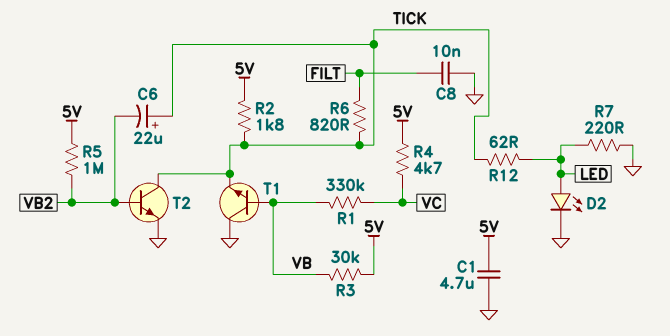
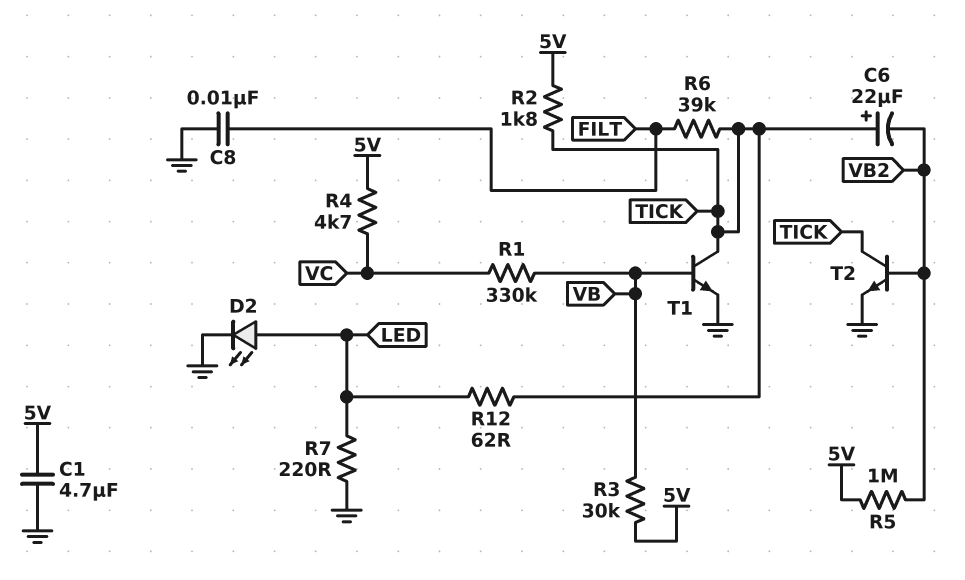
R6: 820 (FILT, TICK) -> 39k (FILT, TICK)
T1: NPN (B VB, C GND, E TICK) -> NPN (B VB, C TICK, E GND)

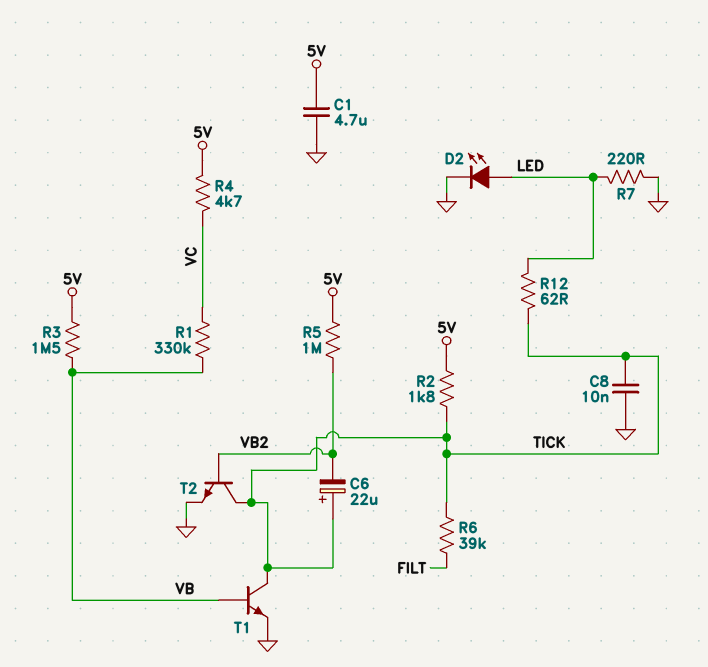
C8: 10nF (FILT, GND) -> 10nF (GND, TICK)
R3: 30k (5V, VB) -> 1.5M (5V, VB)

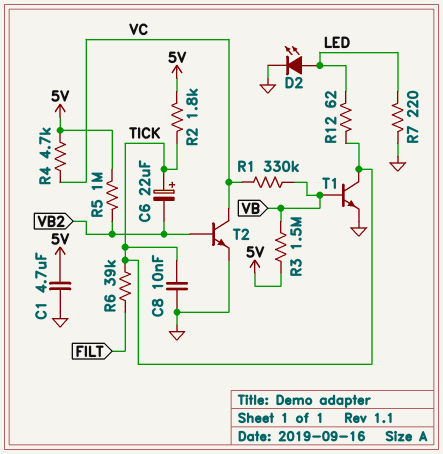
T2: NPN (B VB2, C TICK, E GND) -> NPN (B VB2, C VC, E GND)

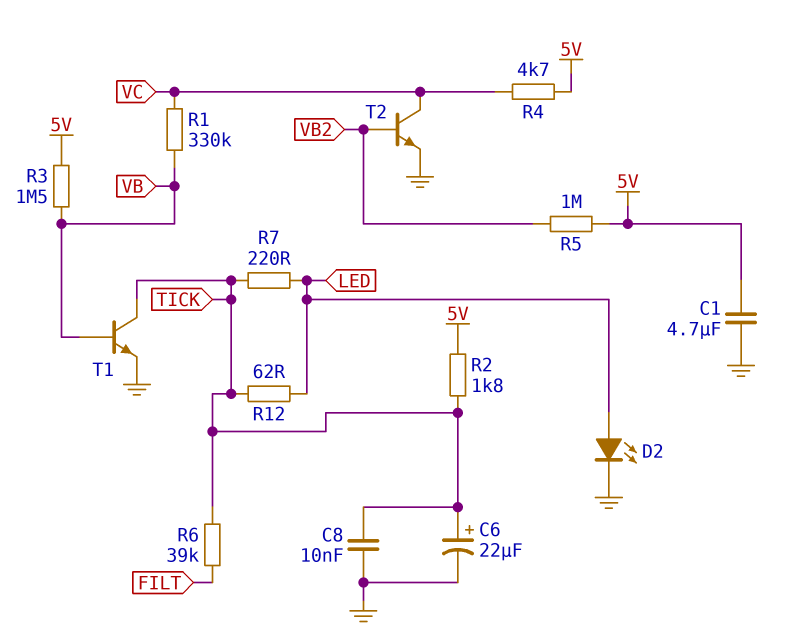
C6: 22uF (plus TICK, minus VB2) -> 22uF (plus TICK, minus GND)
R7: 220 (GND, LED) -> 220 (LED, TICK)

